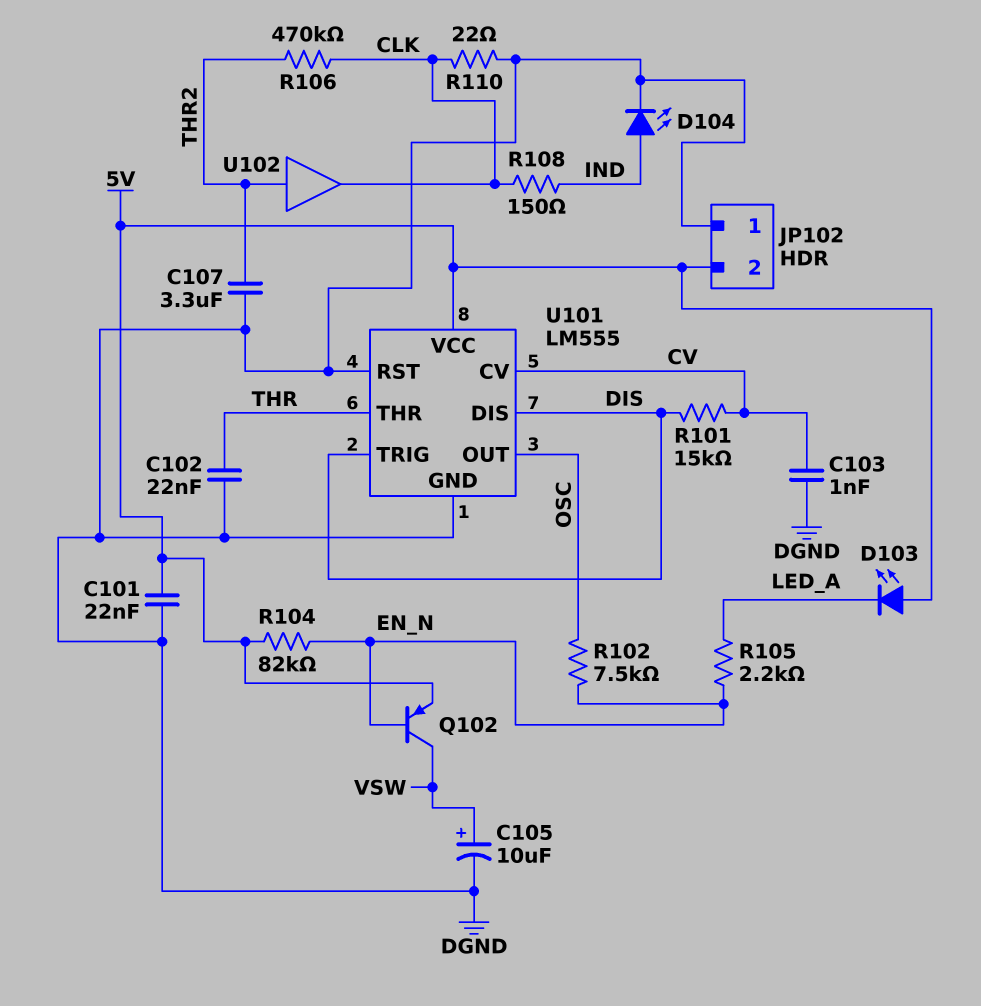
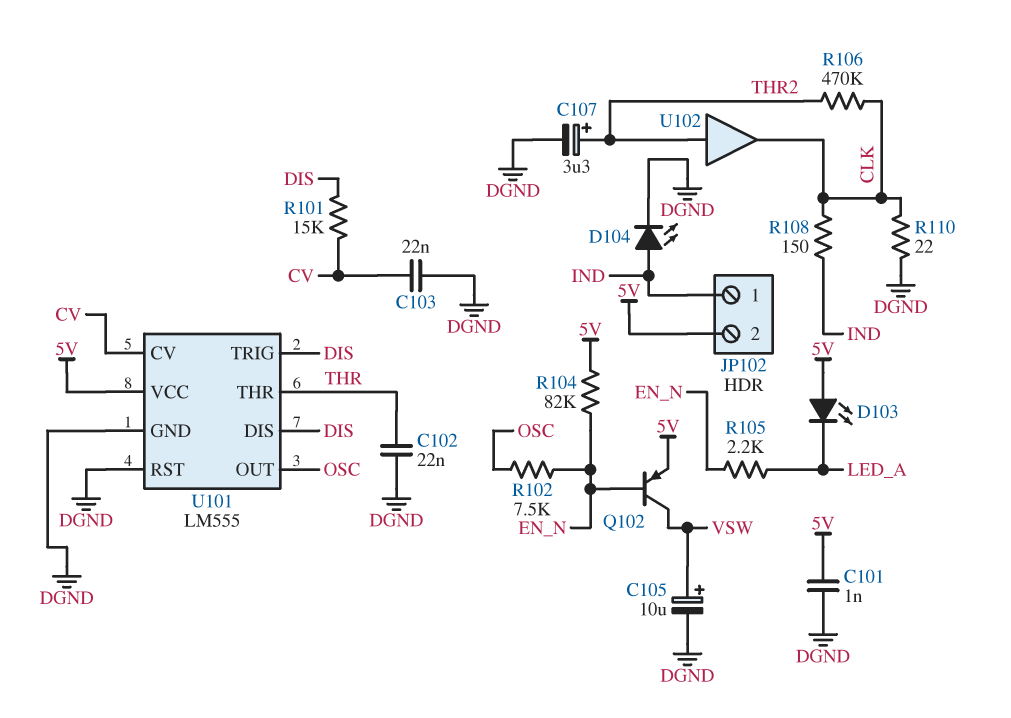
C101: 22nF (5V, DGND) -> 1nF (5V, DGND)
C103: 1nF (CV, DGND) -> 22nF (CV, DGND)
C107: 3.3uF (DGND, THR2) -> 3.3uF (plus THR2, minus DGND)
JP102 pin 1: DGND -> IND

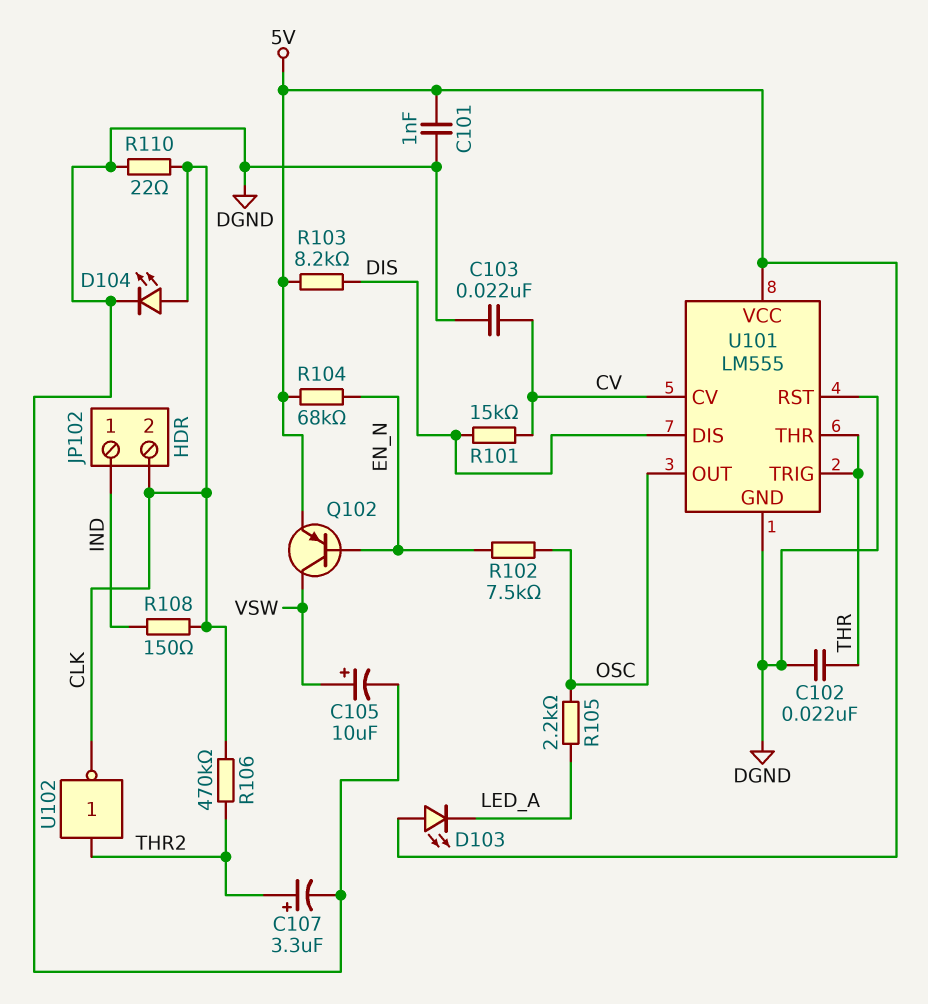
D104: LED (A IND, K DGND) -> LED (A CLK, K DGND)
JP102 pin 2: 5V -> CLK
R103: none -> 8.2k (5V, DIS)
R104: 82k (5V, EN_N) -> 68k (5V, EN_N)
R105: 2.2k (EN_N, LED_A) -> 2.2k (LED_A, OSC)
U101 pin TRIG: DIS -> THR
U102: buffer (in THR2, out CLK) -> NOT (in THR2, out CLK)

